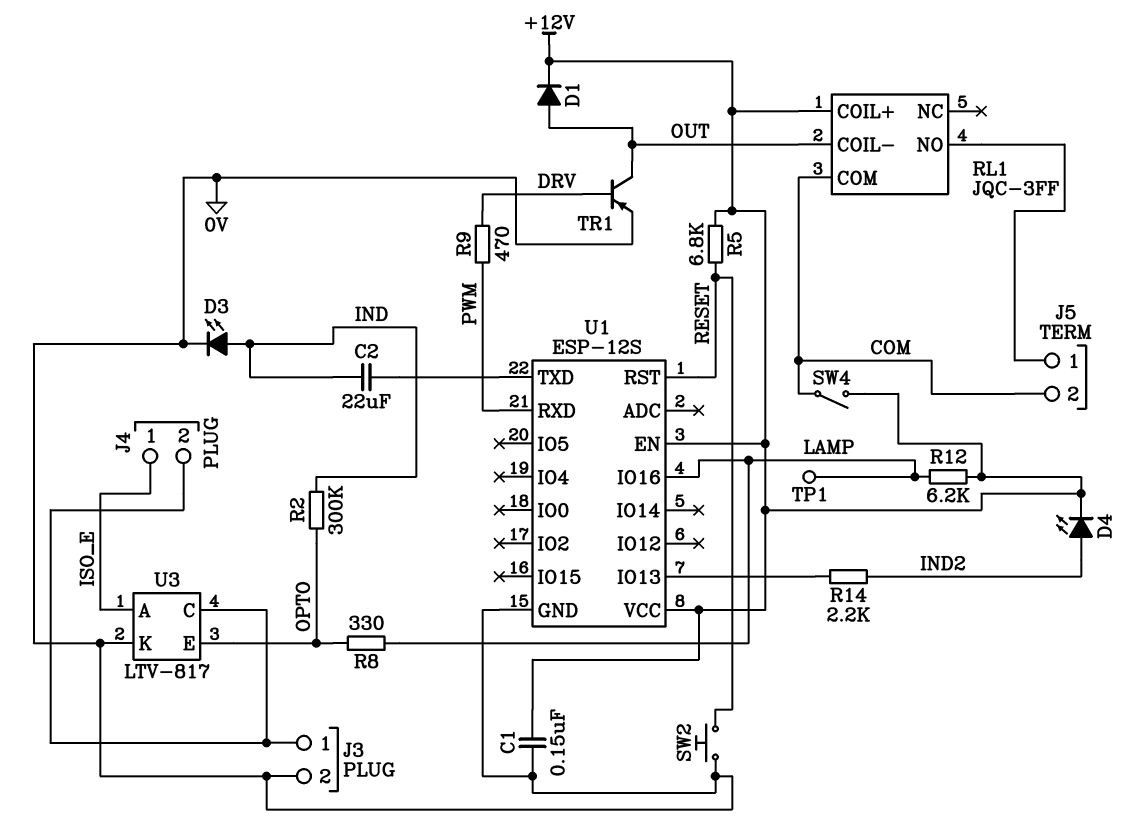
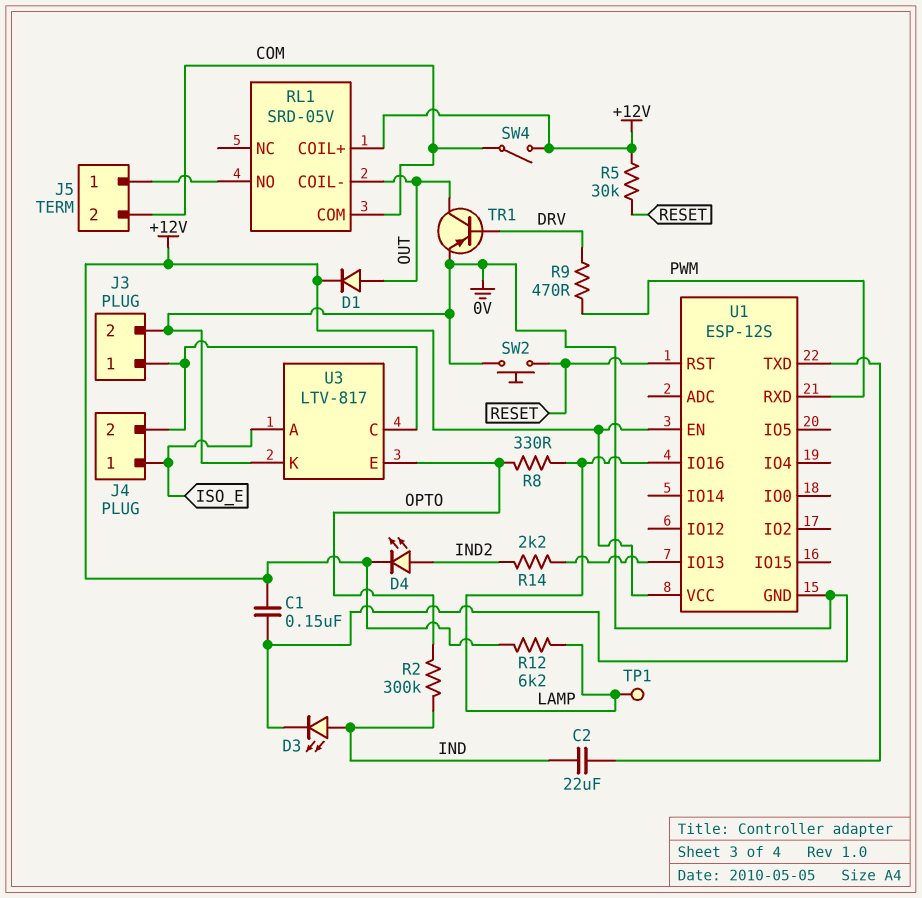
R5: 6.8k (+12V, RESET) -> 30k (+12V, RESET)
RL1: JQC-3FF -> SRD-05V

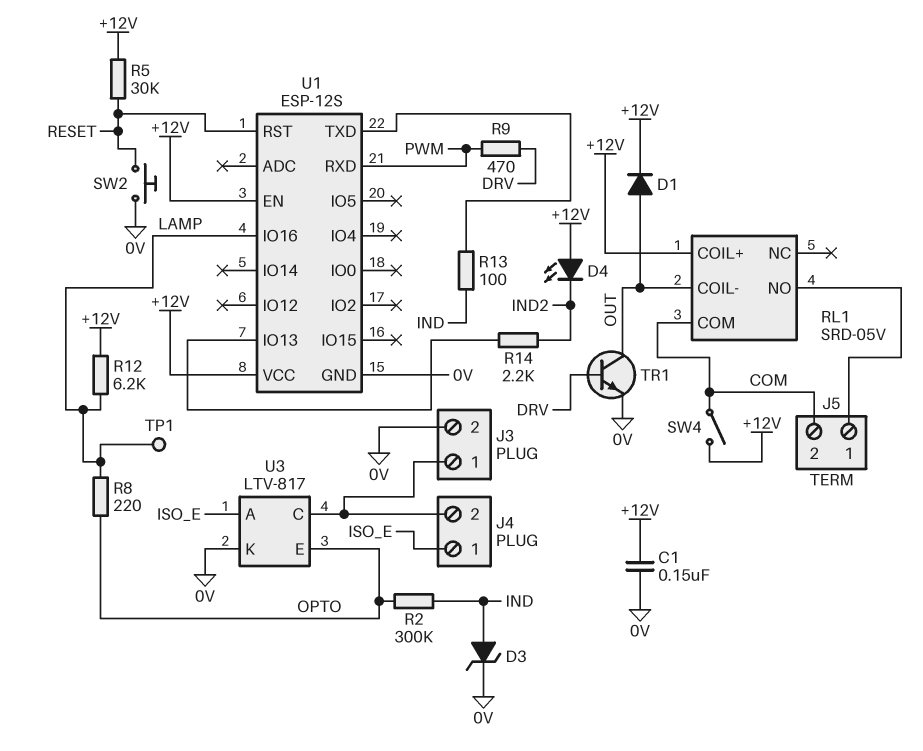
C2: 22uF (IND, U1/TXD) -> none
D3: LED (A IND, K 0V) -> zener (A IND, K 0V)
D4: LED (A IND2, K +12V) -> LED (A +12V, K IND2)
R8: 330 (LAMP, OPTO) -> 220 (LAMP, OPTO)
R13: none -> 100 (IND, U1/TXD)
TR1: PNP (B DRV, C OUT, E 0V) -> NPN (B DRV, C OUT, E 0V)

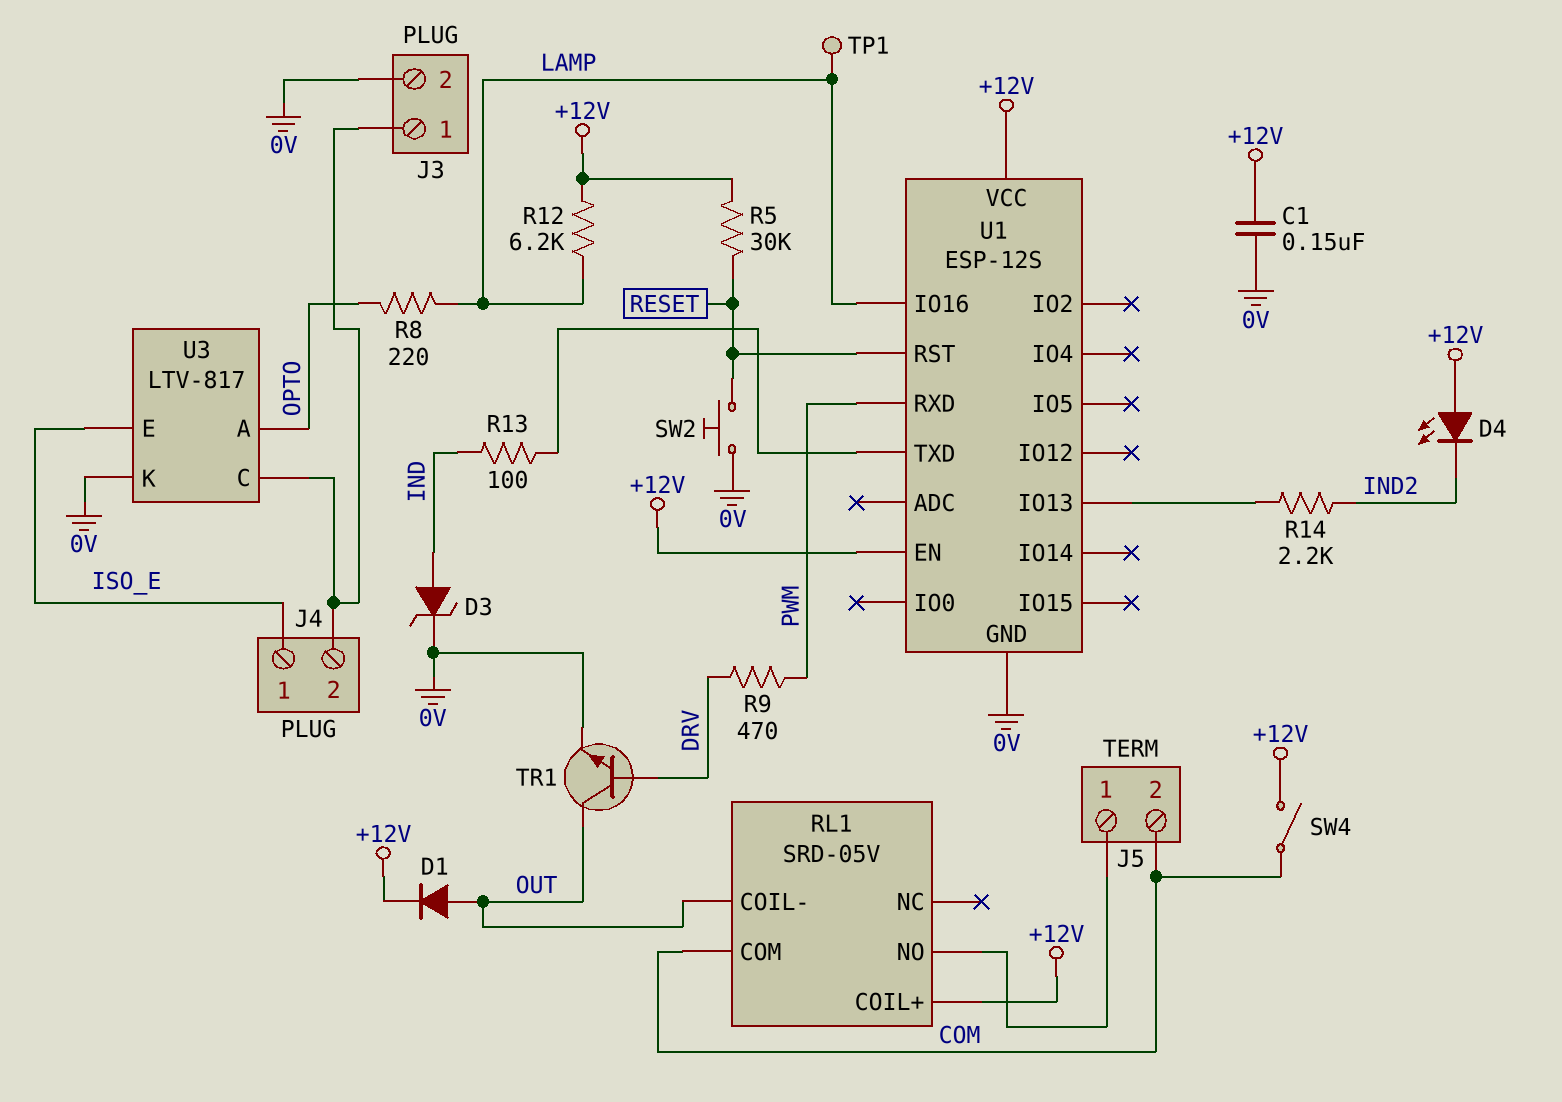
R2: 300k (IND, OPTO) -> none
U3 pin A: ISO_E -> OPTO
U3 pin E: OPTO -> ISO_E

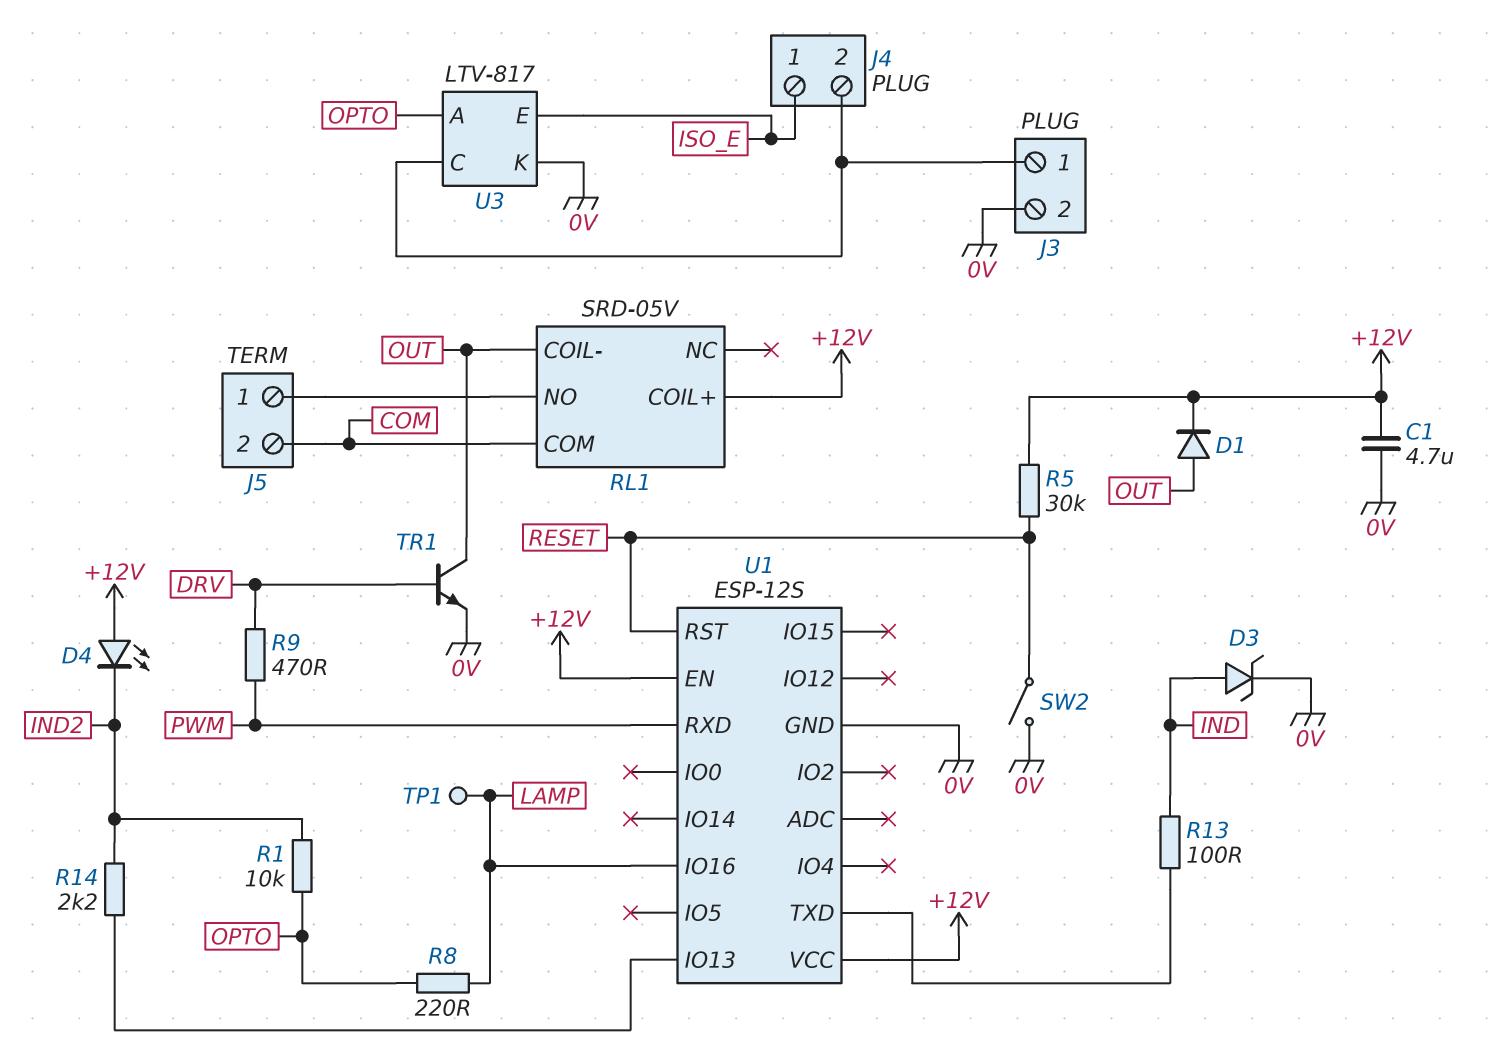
C1: 150nF (+12V, 0V) -> 4.7uF (+12V, 0V)
R1: none -> 10k (IND2, OPTO)
R12: 6.2k (+12V, LAMP) -> none
SW2: button (0V, RESET) -> switch (0V, RESET)
SW4: switch (+12V, COM) -> none

